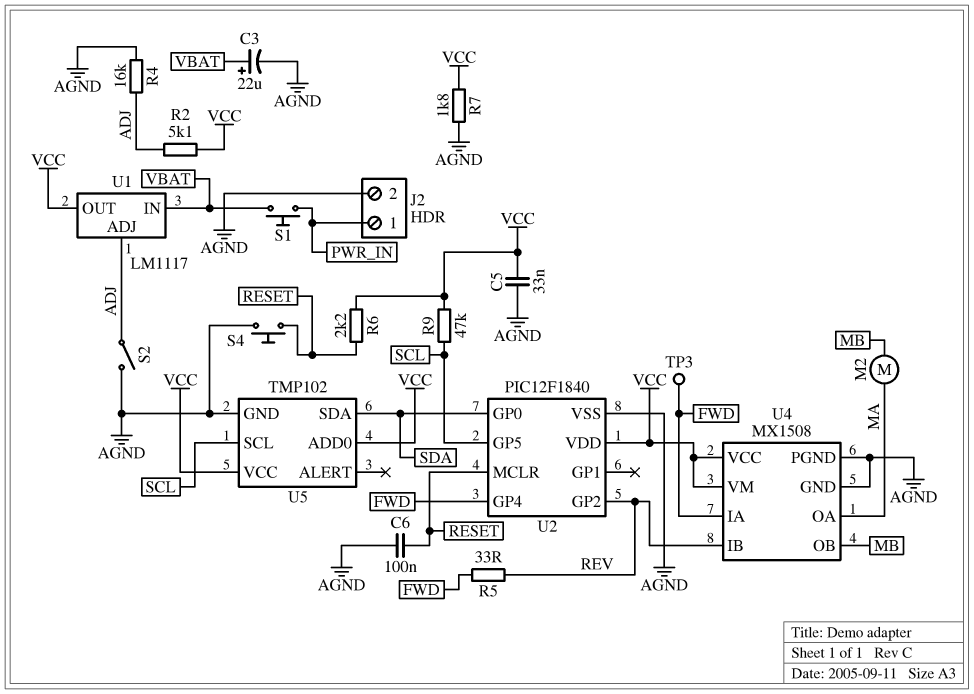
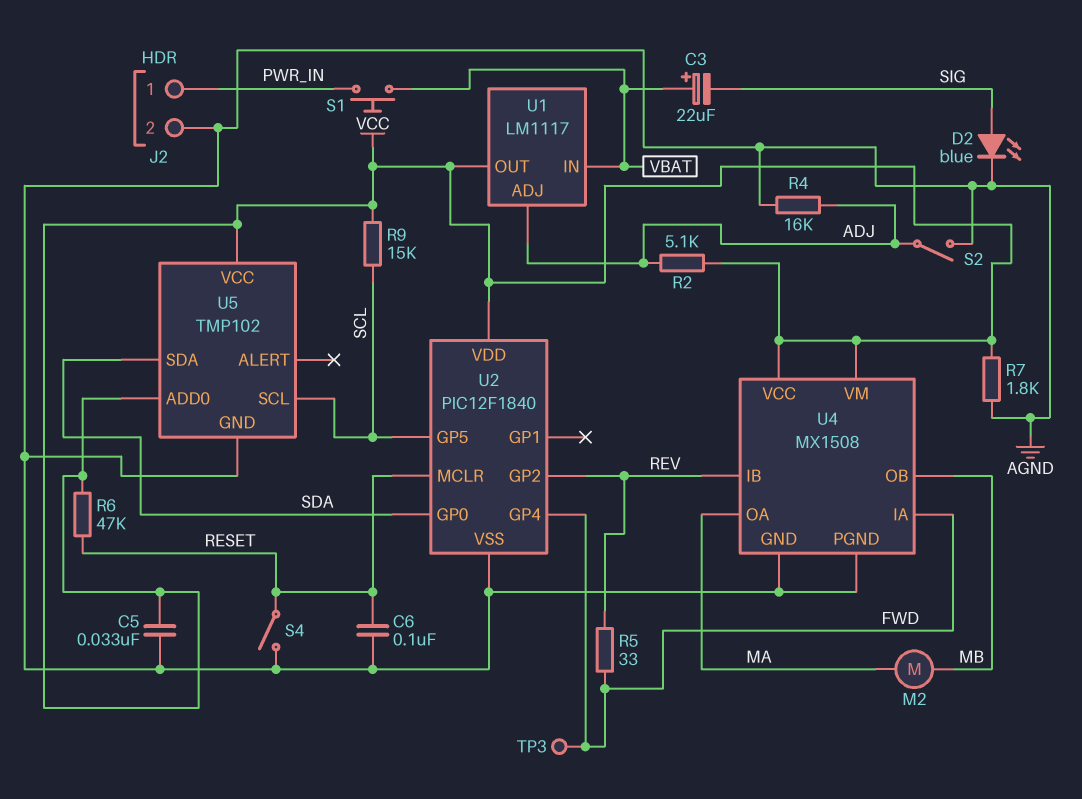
C3: 22uF (plus VBAT, minus AGND) -> 22uF (plus VBAT, minus SIG)
D2: none -> LED blue (A SIG, K AGND)
R6: 2.2k (RESET, VCC) -> 47k (RESET, VCC)
R9: 47k (SCL, VCC) -> 15k (SCL, VCC)
S4: button (AGND, RESET) -> switch (AGND, RESET)

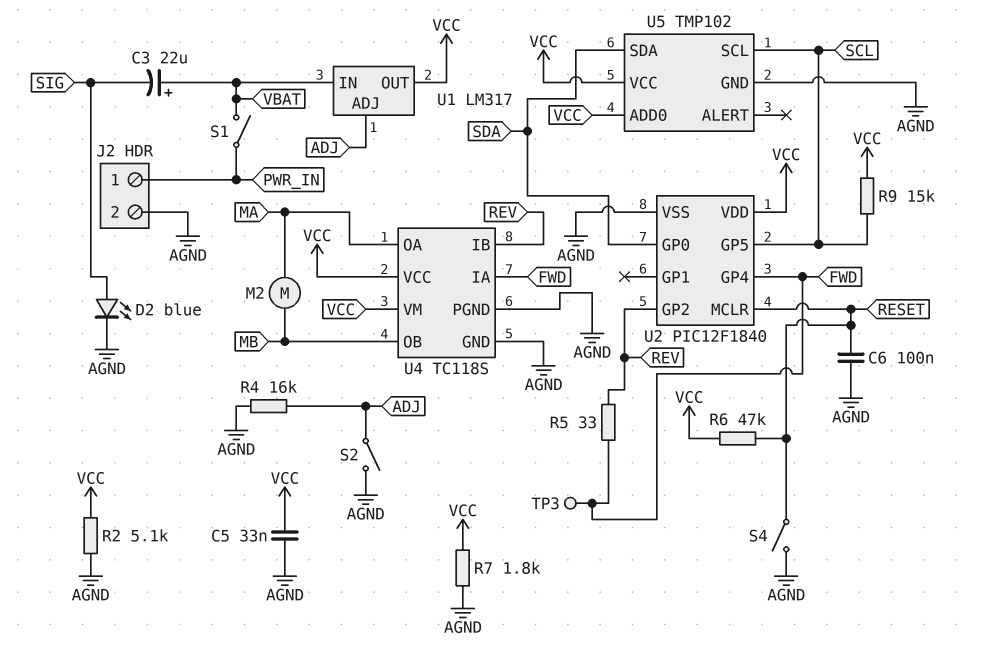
R2: 5.1k (ADJ, VCC) -> 5.1k (AGND, VCC)
S1: button (PWR_IN, VBAT) -> switch (PWR_IN, VBAT)
U1: LM1117 -> LM317
U4: MX1508 -> TC118S

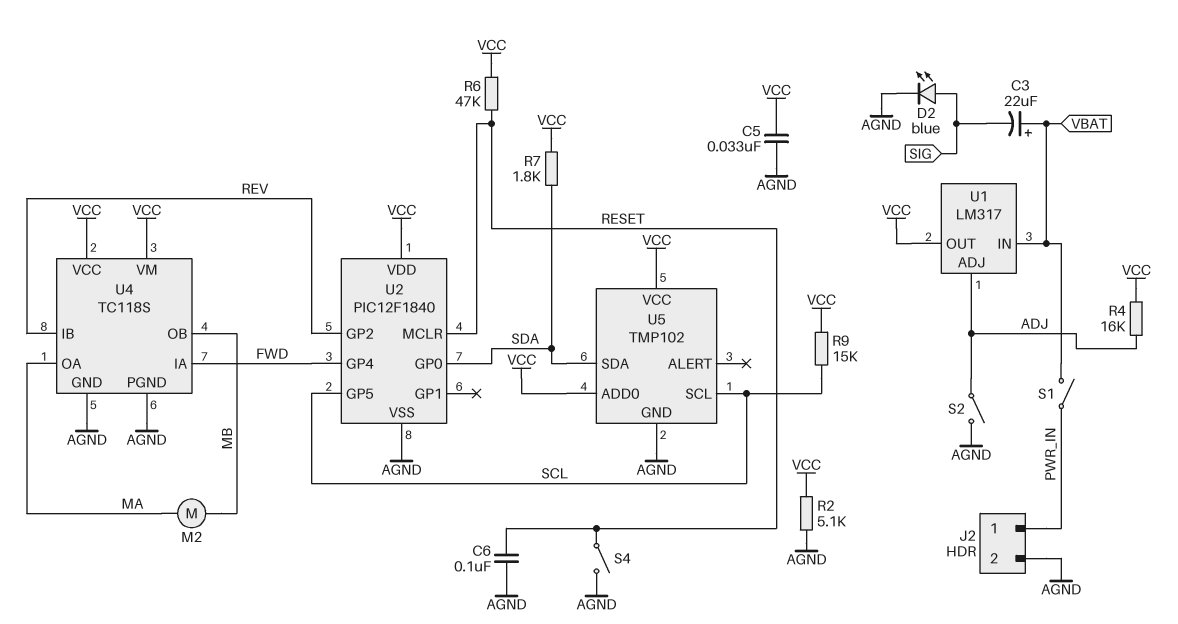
R4: 16k (ADJ, AGND) -> 16k (ADJ, VCC)
R5: 33 (FWD, REV) -> none
R7: 1.8k (AGND, VCC) -> 1.8k (SDA, VCC)
TP3: test point (FWD) -> none

